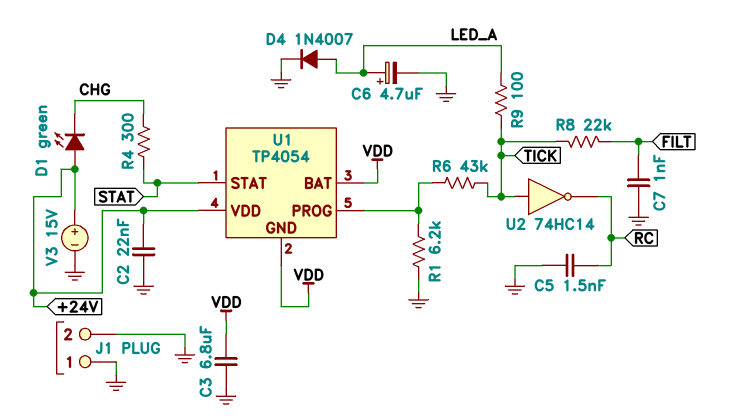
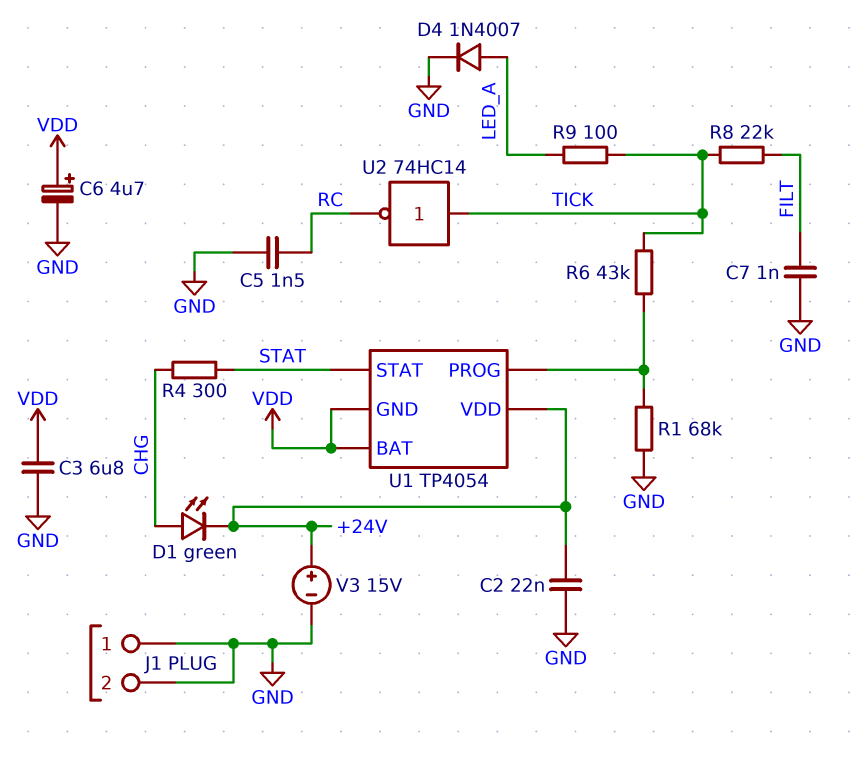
C6: 4.7uF (plus LED_A, minus GND) -> 4.7uF (plus VDD, minus GND)
D1: LED green (A +24V, K CHG) -> LED green (A CHG, K +24V)
R1: 6.2k (GND, U1/PROG) -> 68k (GND, U1/PROG)

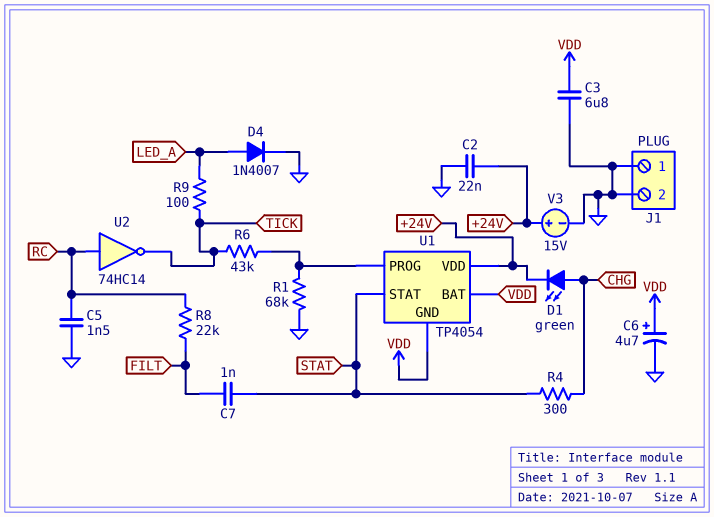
C7: 1nF (FILT, GND) -> 1nF (FILT, STAT)
R8: 22k (FILT, TICK) -> 22k (FILT, RC)
U2: NOT 74HC14 (in TICK, out RC) -> NOT 74HC14 (in RC, out TICK)

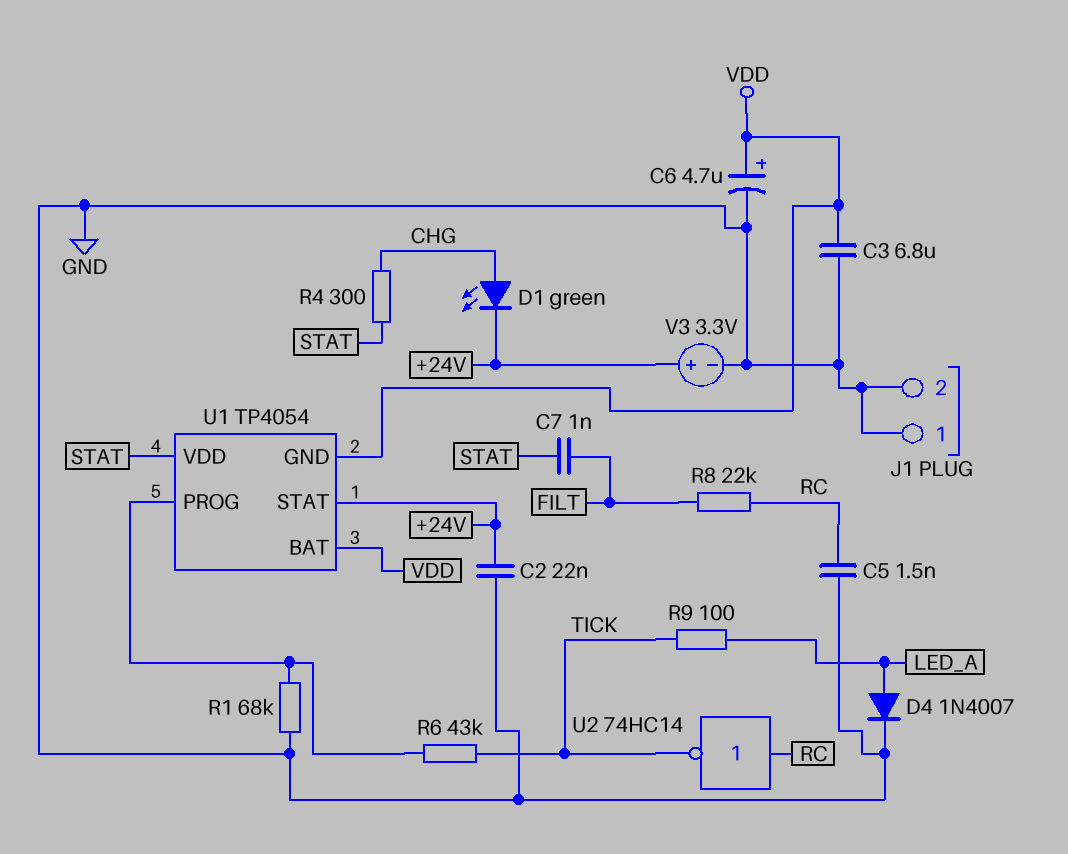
U1 pin STAT: STAT -> +24V
U1 pin VDD: +24V -> STAT
V3: 15V (plus +24V, minus GND) -> 3.3V (plus +24V, minus GND)

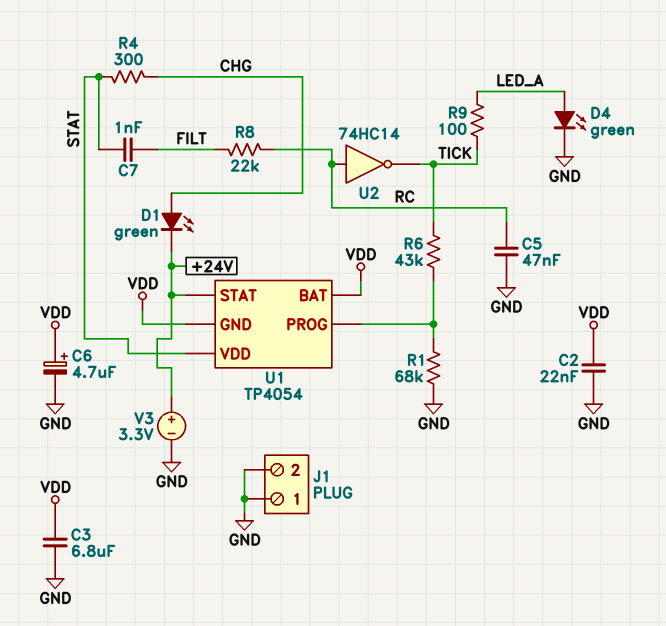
C2: 22nF (+24V, GND) -> 22nF (GND, VDD)
C5: 1.5nF (GND, RC) -> 47nF (GND, RC)
D4: diode 1N4007 (A LED_A, K GND) -> LED green (A LED_A, K GND)

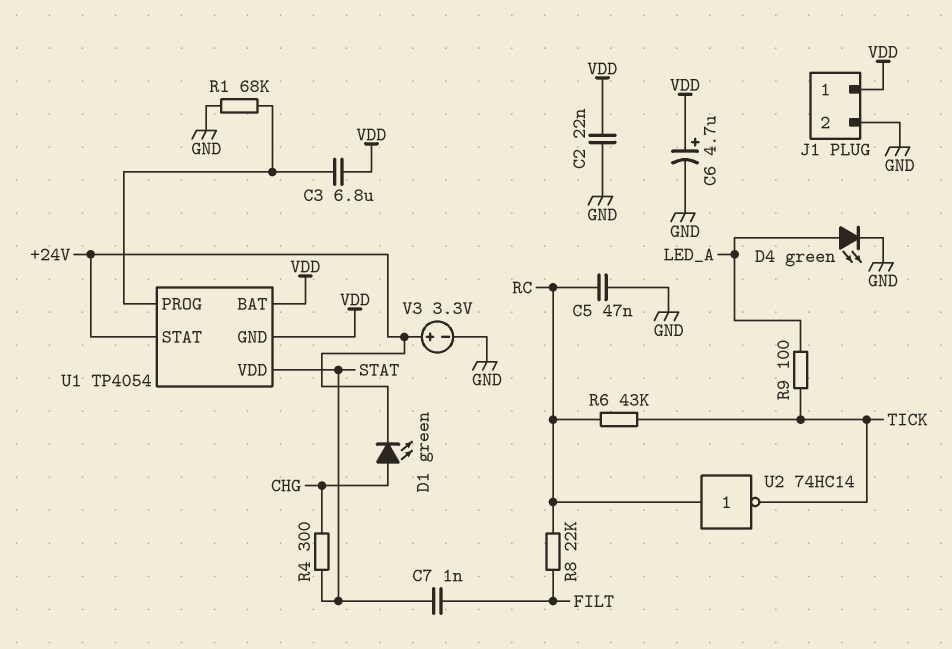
C3: 6.8uF (GND, VDD) -> 6.8uF (U1/PROG, VDD)
J1 pin 1: GND -> VDD
R6: 43k (TICK, U1/PROG) -> 43k (RC, TICK)

